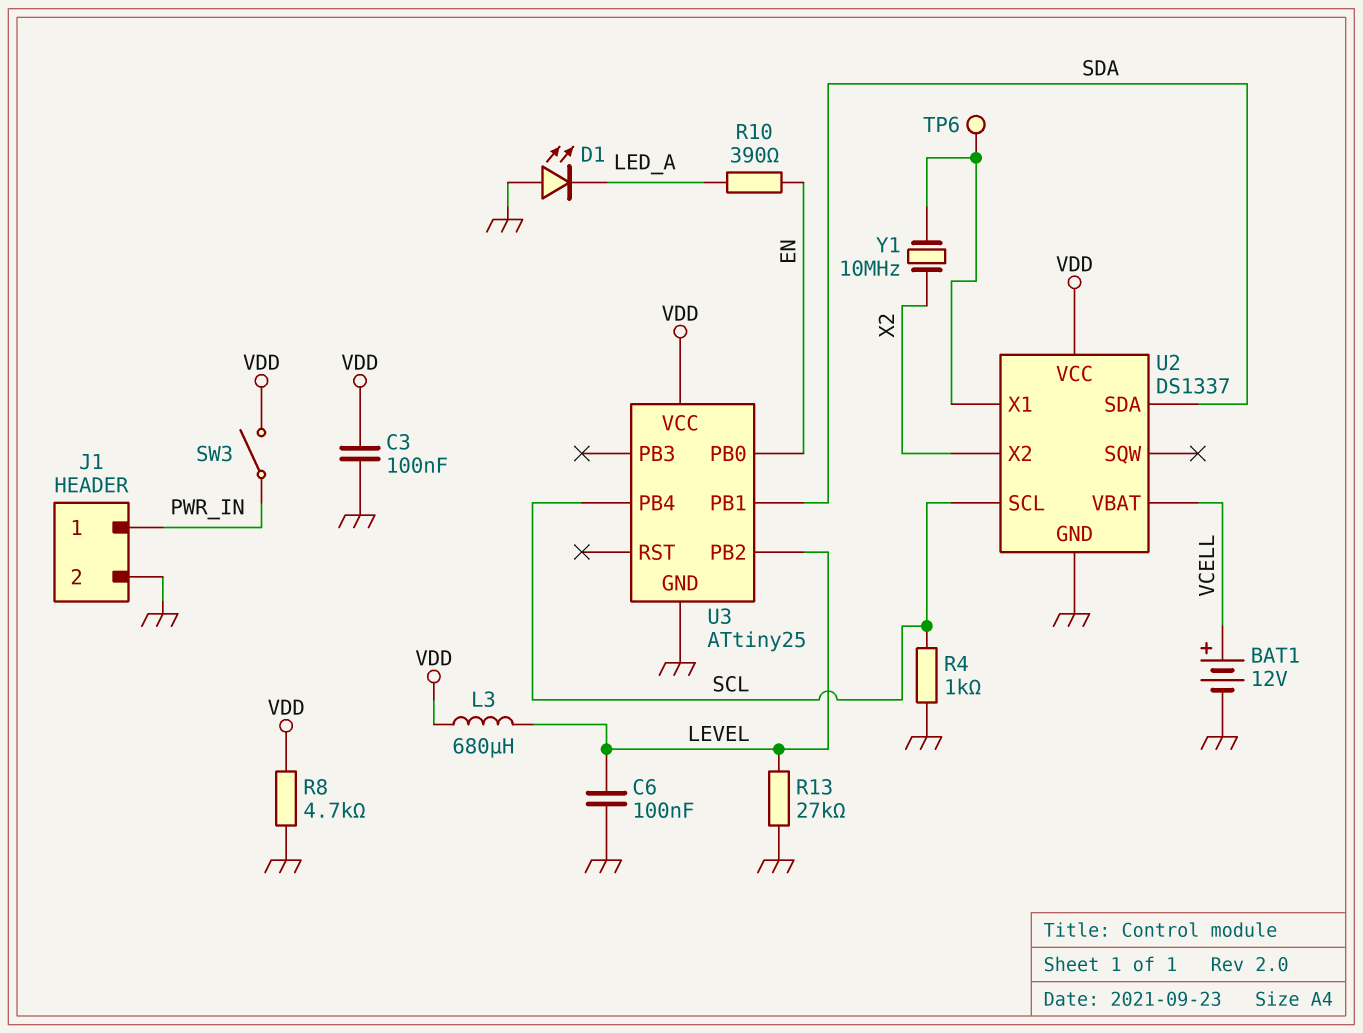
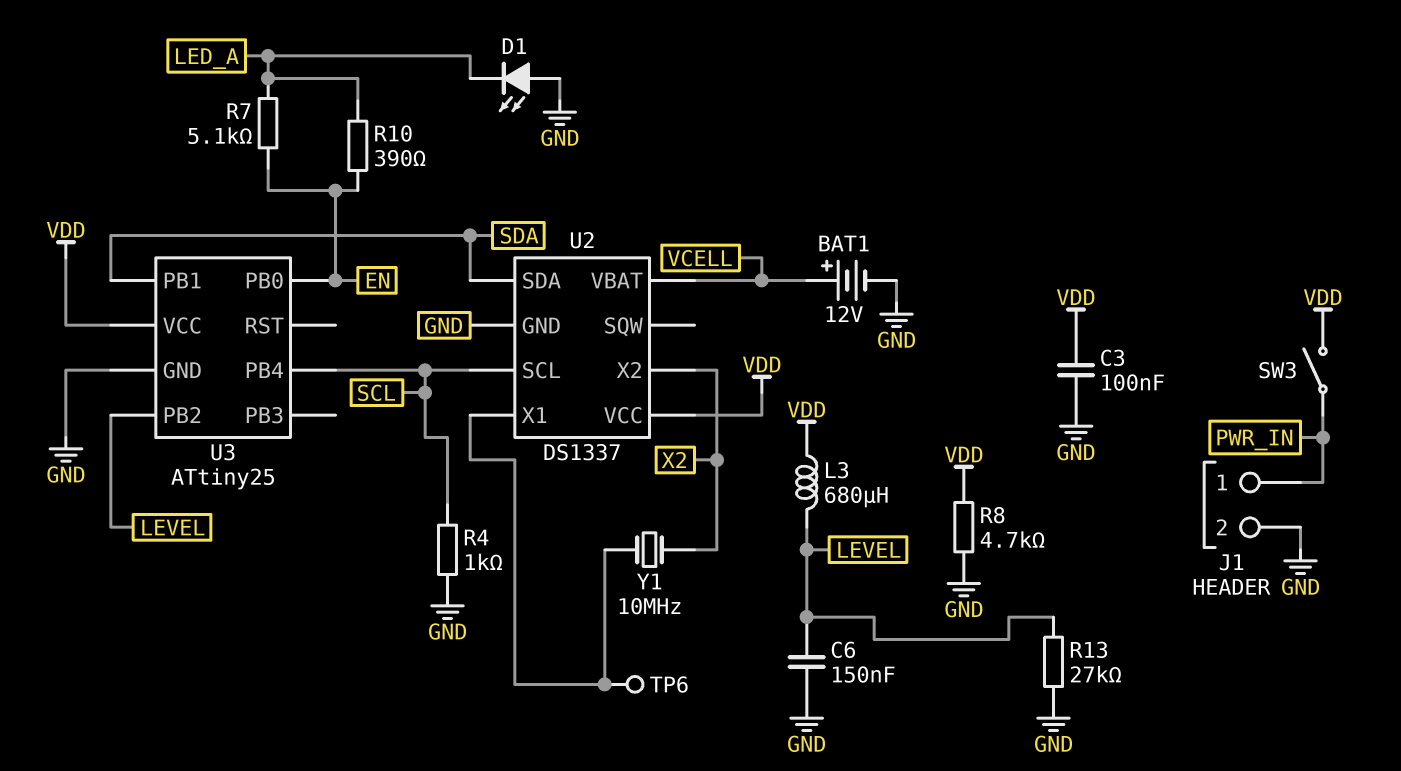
C6: 100nF (GND, LEVEL) -> 150nF (GND, LEVEL)
R7: none -> 5.1k (EN, LED_A)

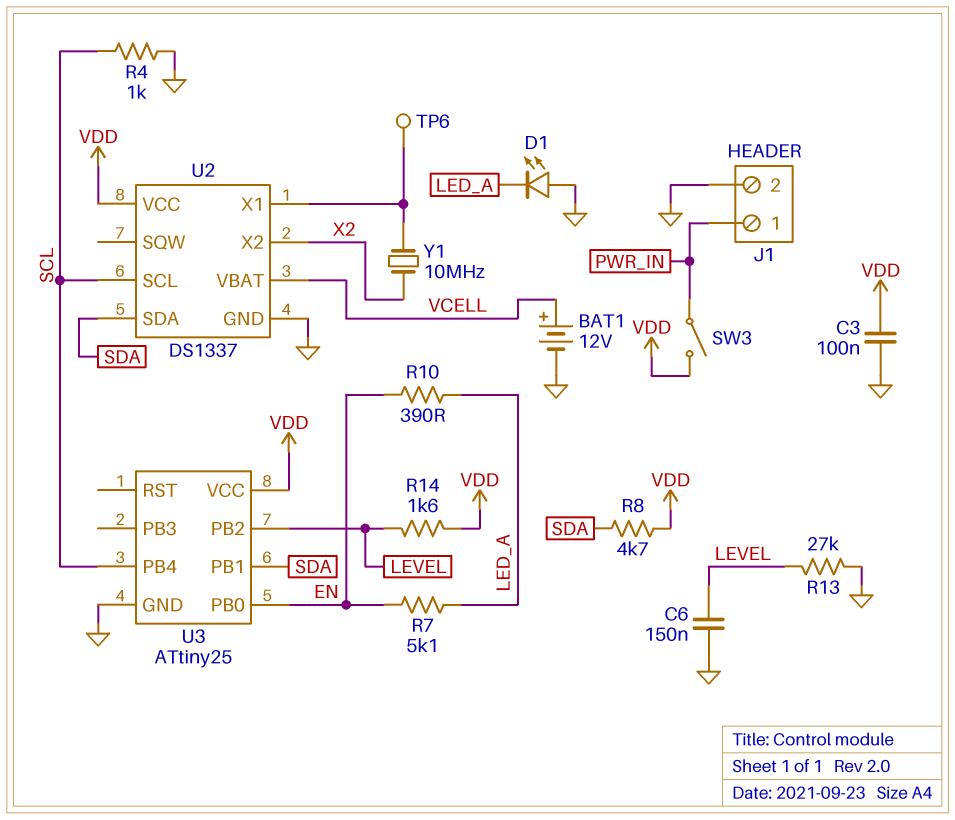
L3: 680uH (LEVEL, VDD) -> none
R8: 4.7k (GND, VDD) -> 4.7k (SDA, VDD)
R14: none -> 1.6k (LEVEL, VDD)

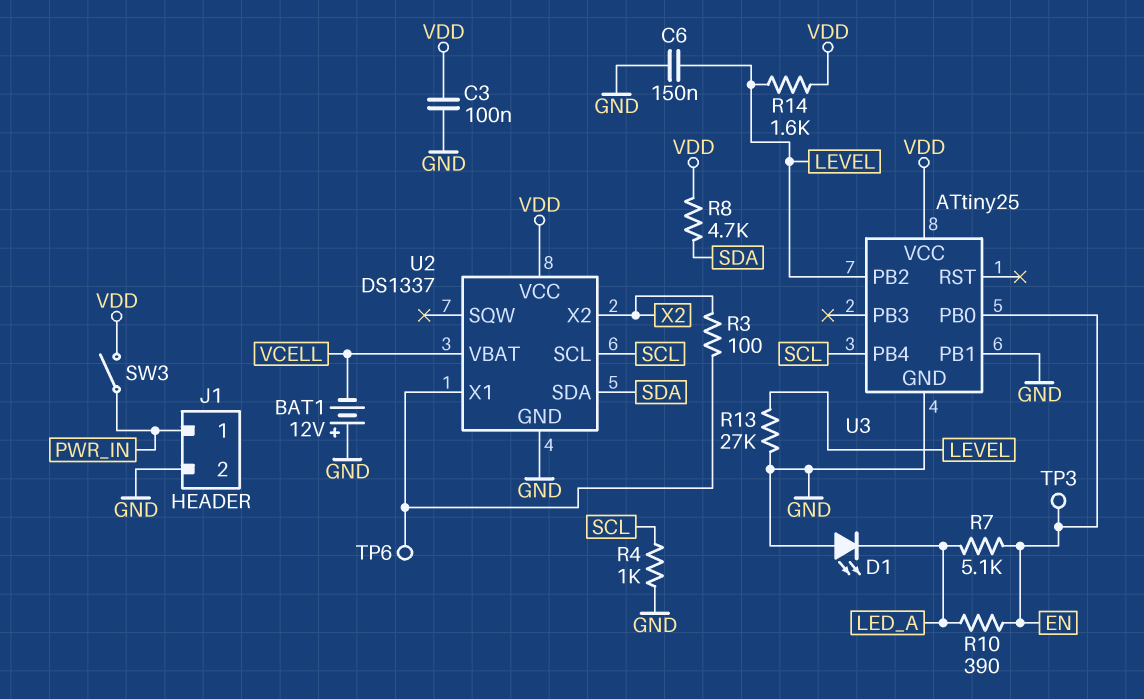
BAT1: 12V (plus VCELL, minus GND) -> 12V (plus GND, minus VCELL)
R3: none -> 100 (U2/X1, X2)
TP3: none -> test point (EN)
U3 pin PB1: SDA -> GND
Y1: 10MHz (U2/X1, X2) -> none

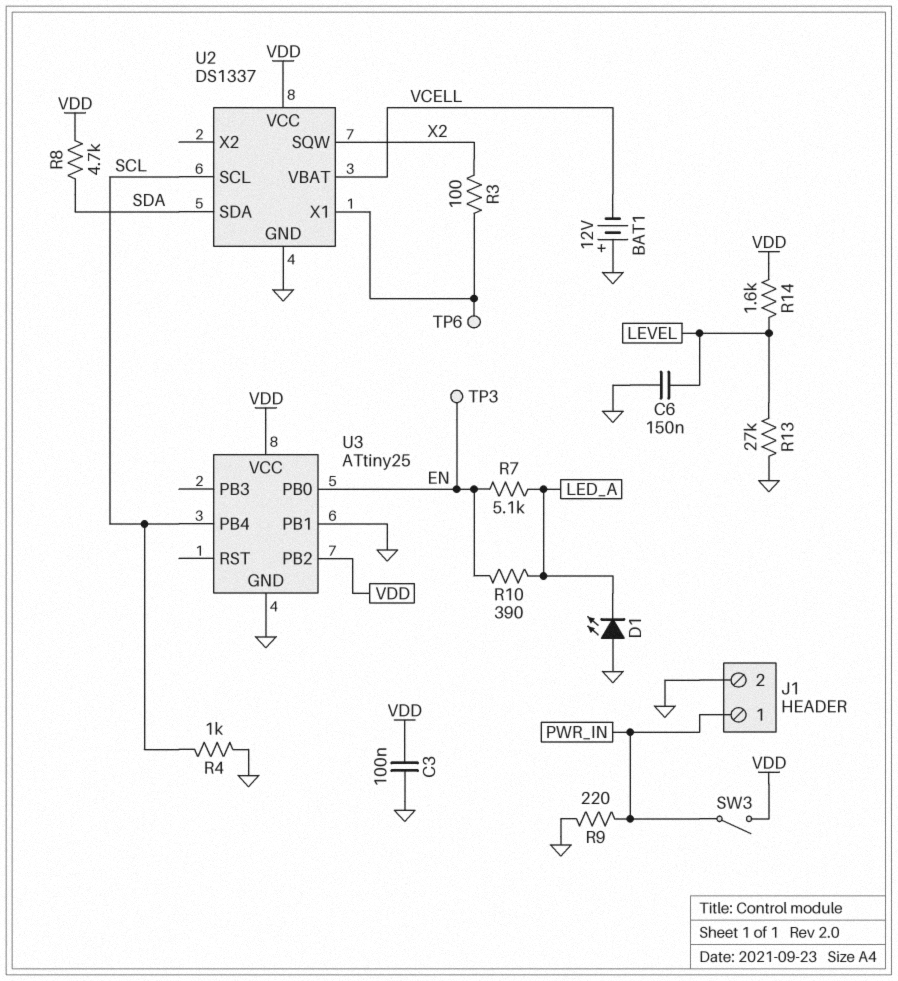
R9: none -> 220 (GND, PWR_IN)
U2 pin SQW: none -> X2
U2 pin X2: X2 -> none
U3 pin PB2: LEVEL -> VDD

